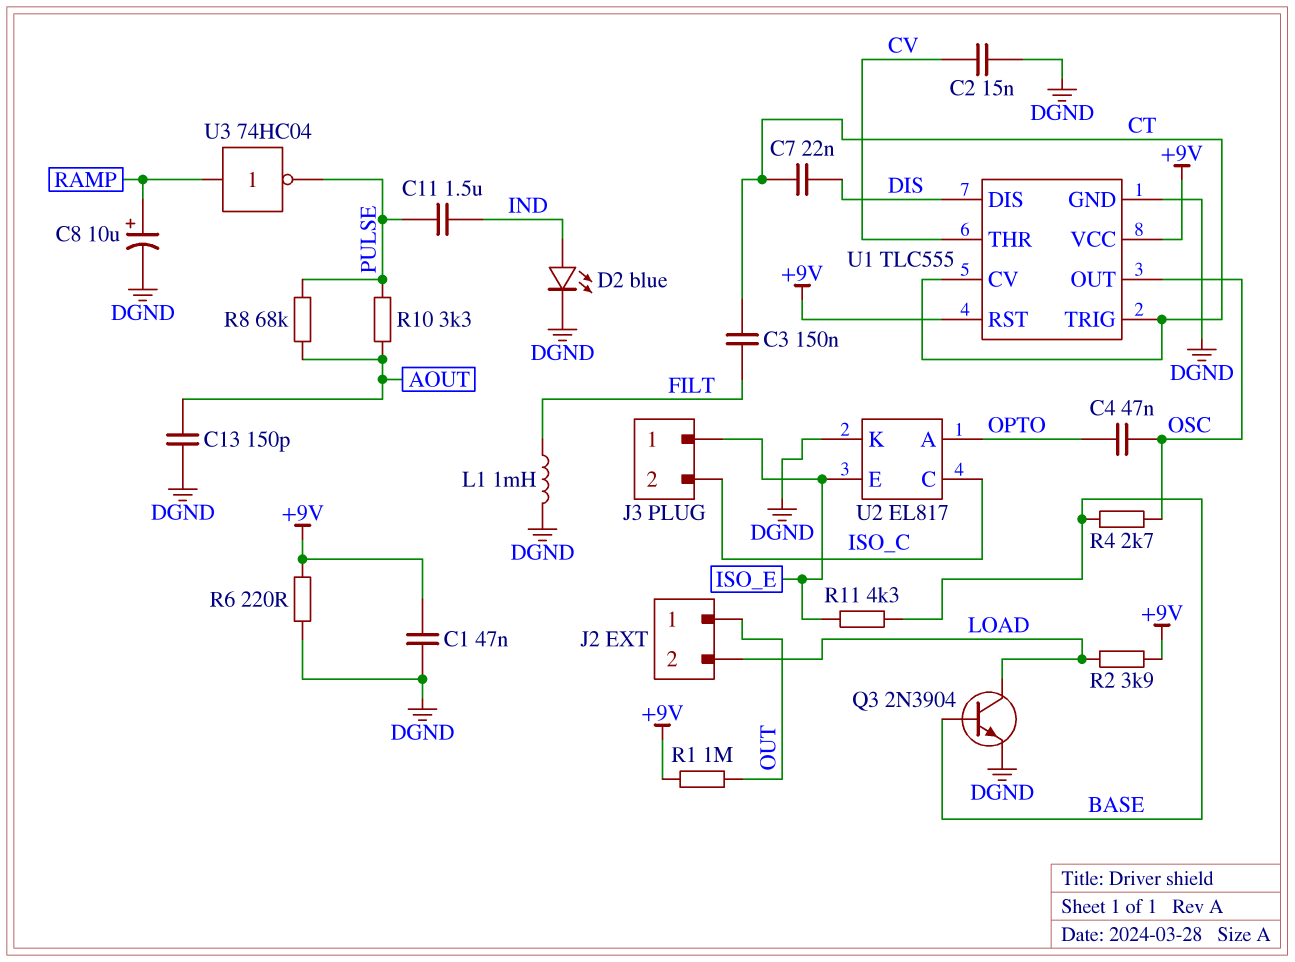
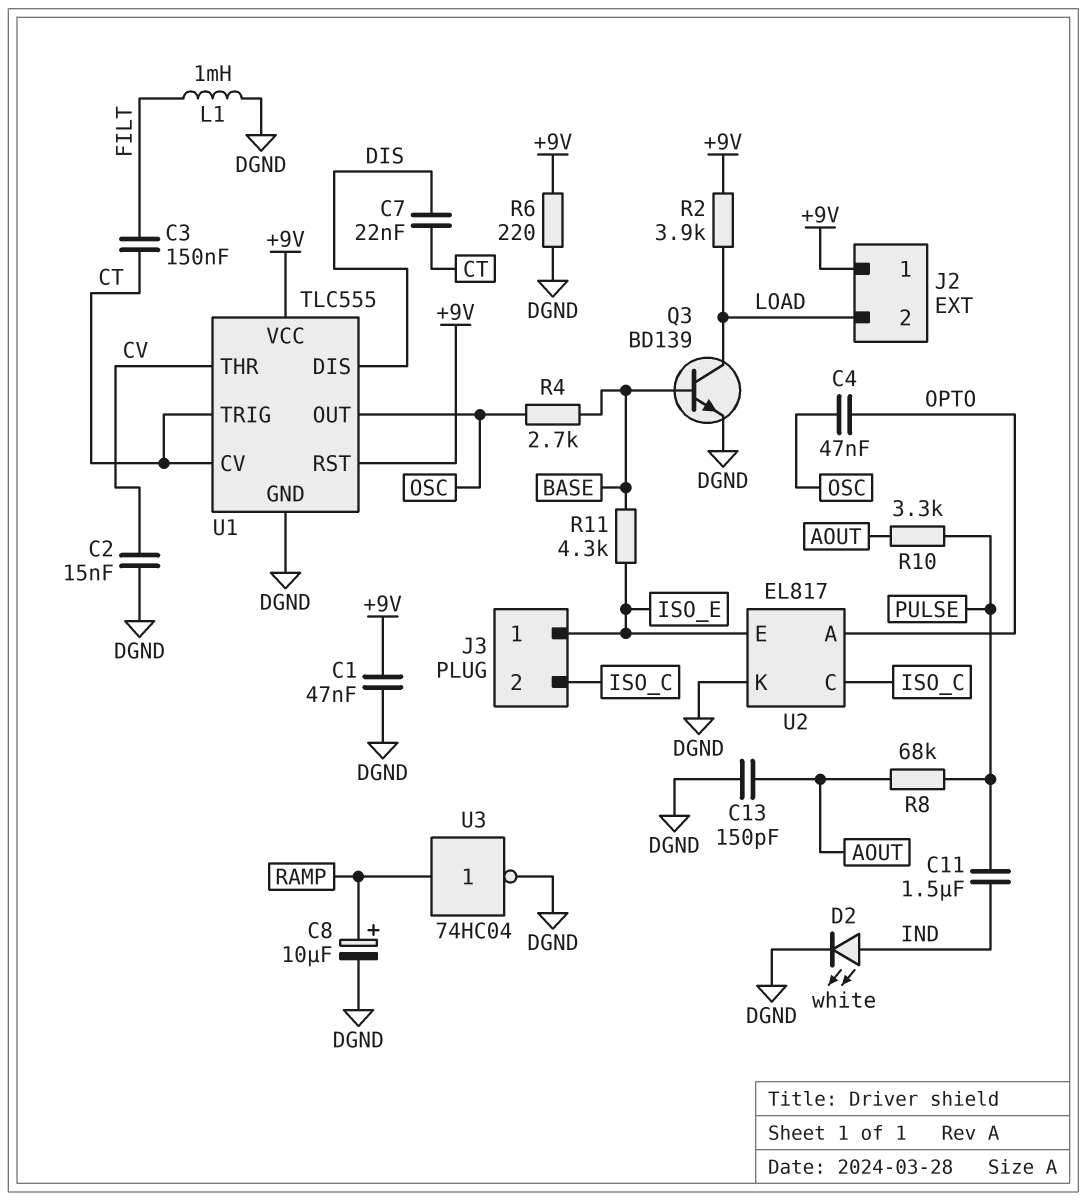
D2: LED blue (A IND, K DGND) -> LED white (A IND, K DGND)
J2 pin 1: OUT -> +9V
Q3: NPN 2N3904 (B BASE, C LOAD, E DGND) -> NPN BD139 (B BASE, C LOAD, E DGND)
R1: 1M (+9V, OUT) -> none
U3: NOT 74HC04 (in RAMP, out PULSE) -> NOT 74HC04 (in RAMP, out DGND)

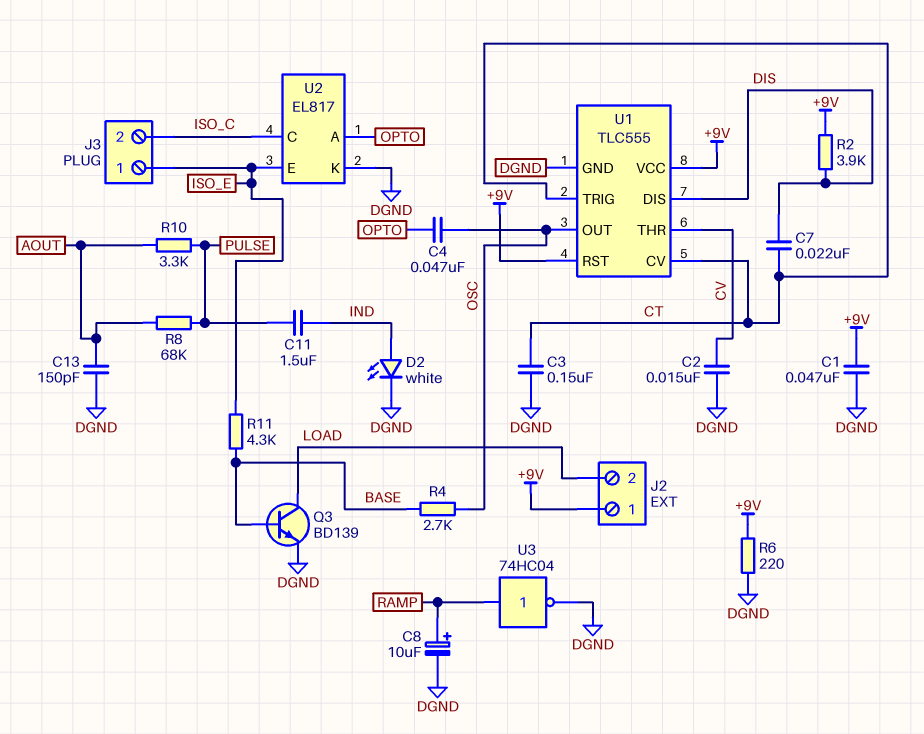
C3: 150nF (CT, FILT) -> 150nF (CT, DGND)
L1: 1mH (DGND, FILT) -> none
R2: 3.9k (+9V, LOAD) -> 3.9k (+9V, DIS)

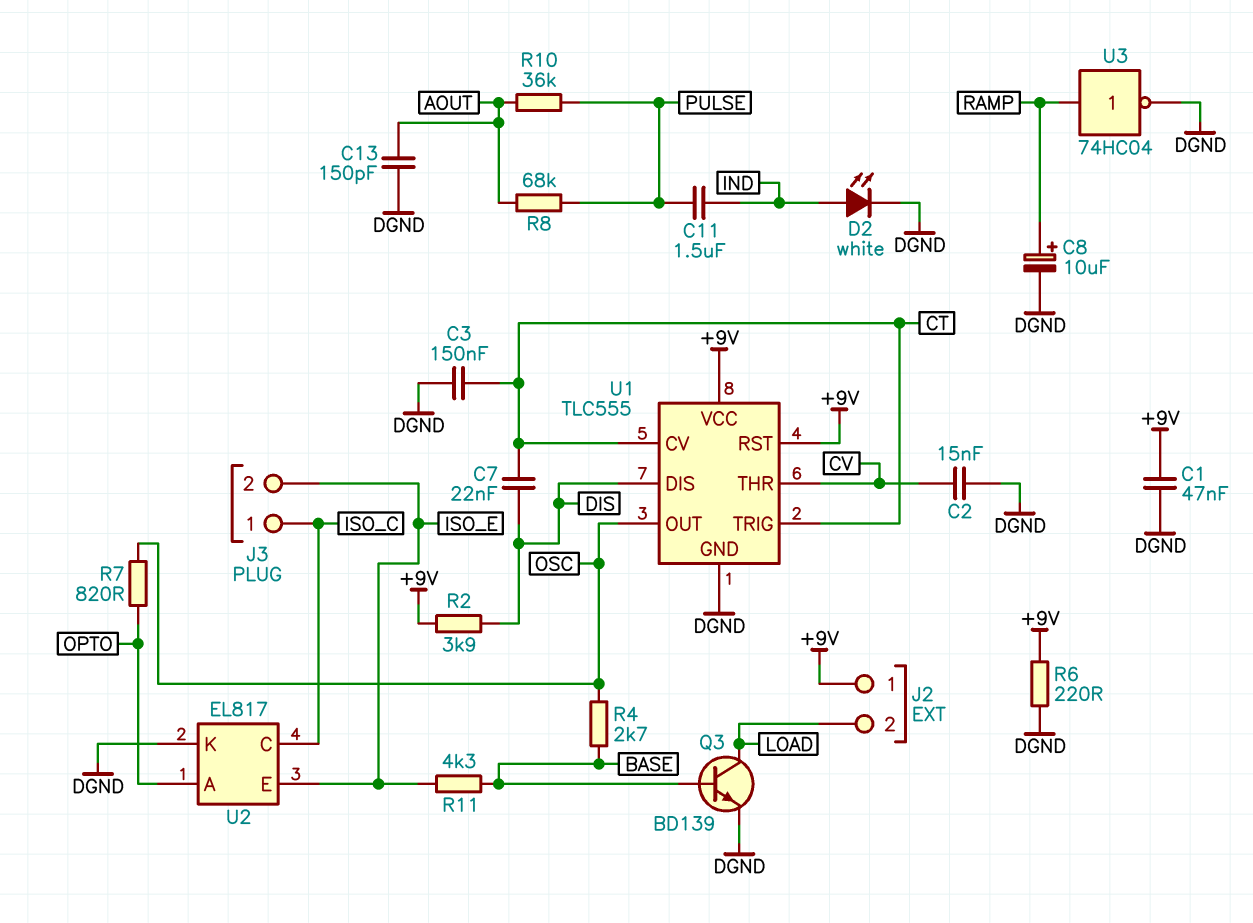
C4: 47nF (OPTO, OSC) -> none
J3 pin 1: ISO_E -> ISO_C
J3 pin 2: ISO_C -> ISO_E
R7: none -> 820 (OPTO, OSC)
R10: 3.3k (AOUT, PULSE) -> 36k (AOUT, PULSE)

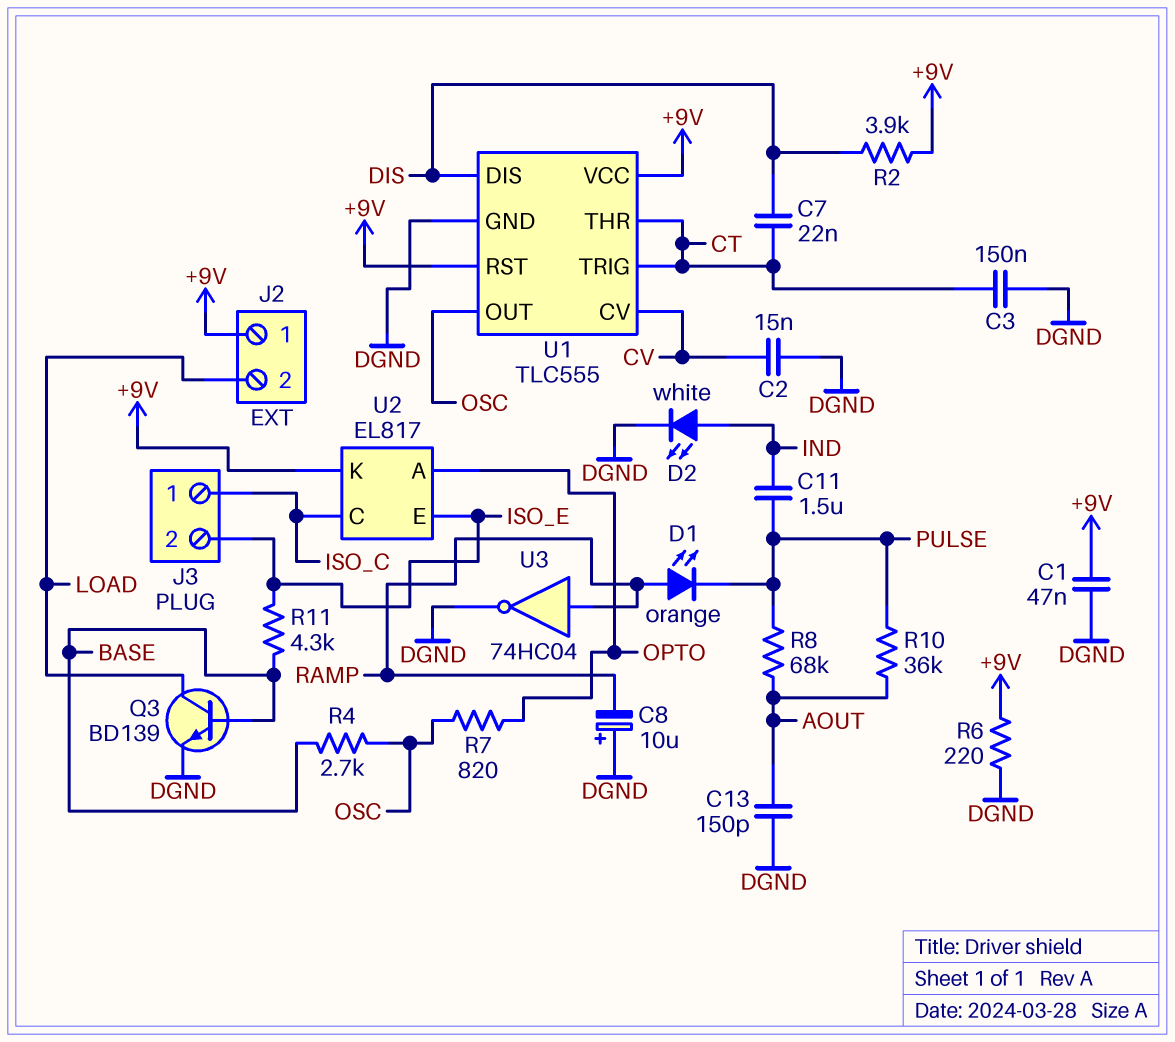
C8: 10uF (plus RAMP, minus DGND) -> 10uF (plus DGND, minus RAMP)
D1: none -> LED orange (A RAMP, K PULSE)
U1 pin CV: CT -> CV
U1 pin THR: CV -> CT
U2 pin K: DGND -> +9V

